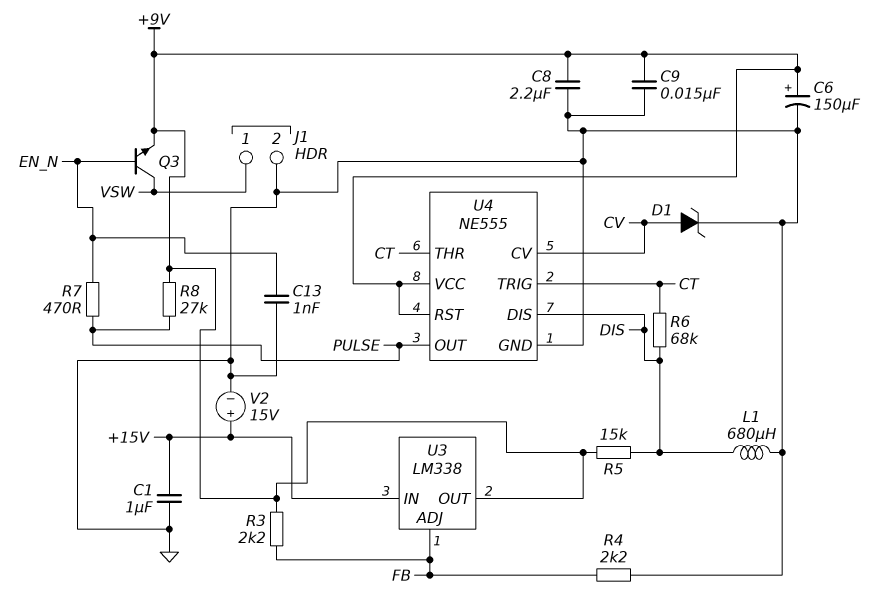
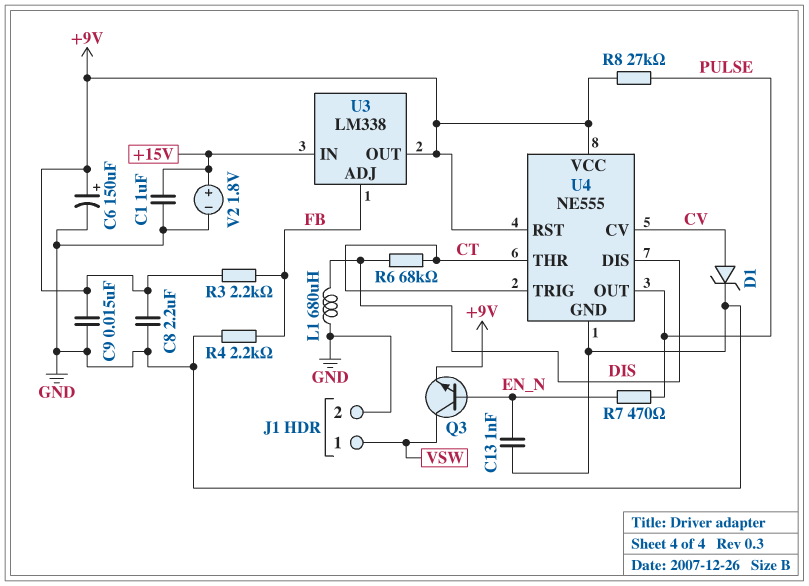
R5: 15k (+9V, DIS) -> none
V2: 15V (plus +15V, minus GND) -> 1.8V (plus +15V, minus GND)

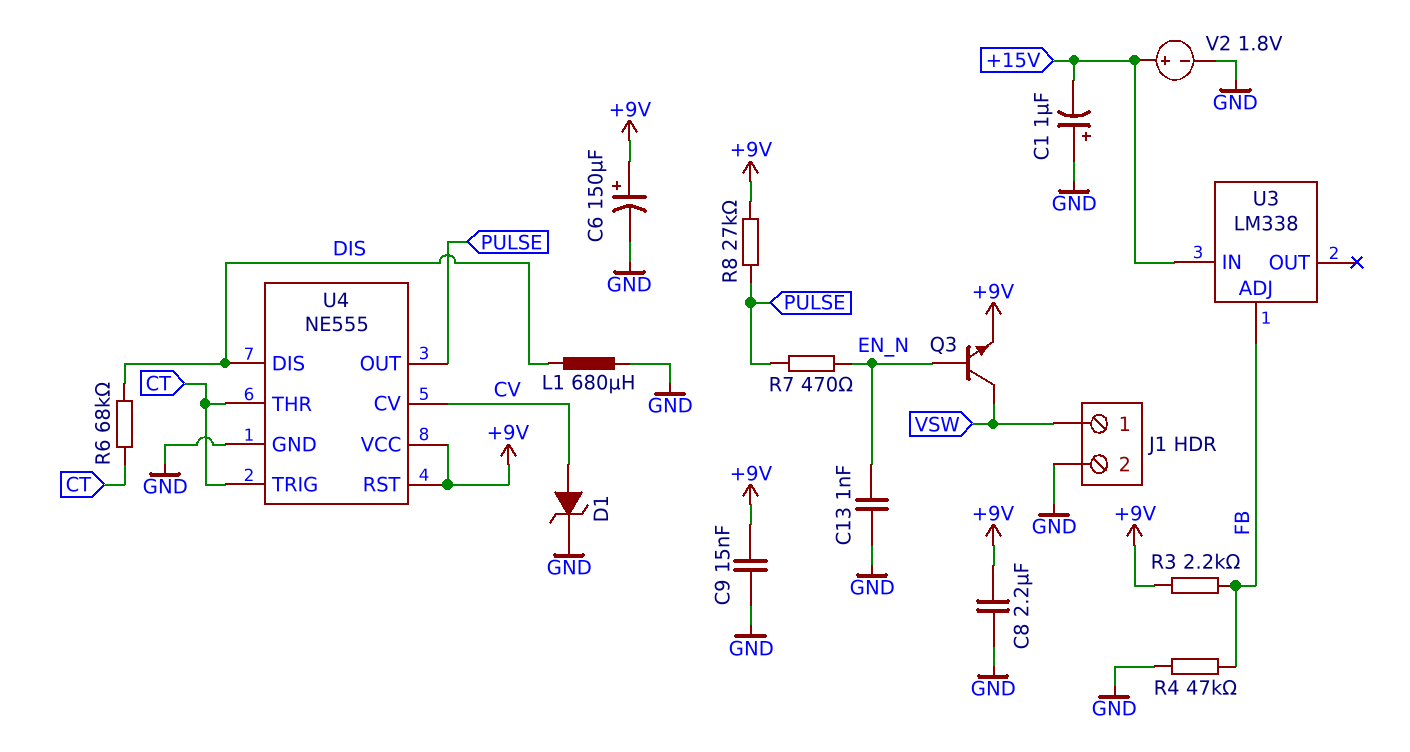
C1: 1uF (+15V, GND) -> 1uF (plus GND, minus +15V)
R4: 2.2k (FB, GND) -> 47k (FB, GND)
U3 pin OUT: +9V -> none

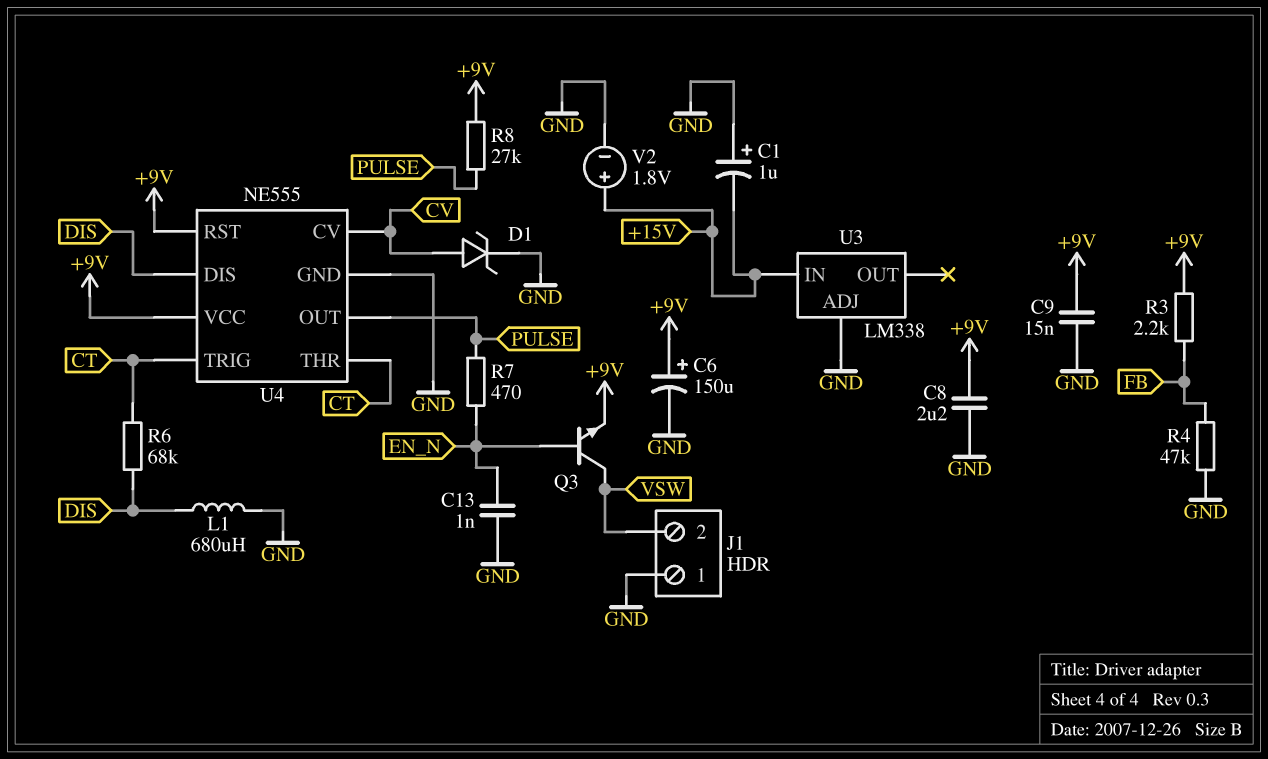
J1 pin 1: VSW -> GND
J1 pin 2: GND -> VSW
U3 pin ADJ: FB -> GND

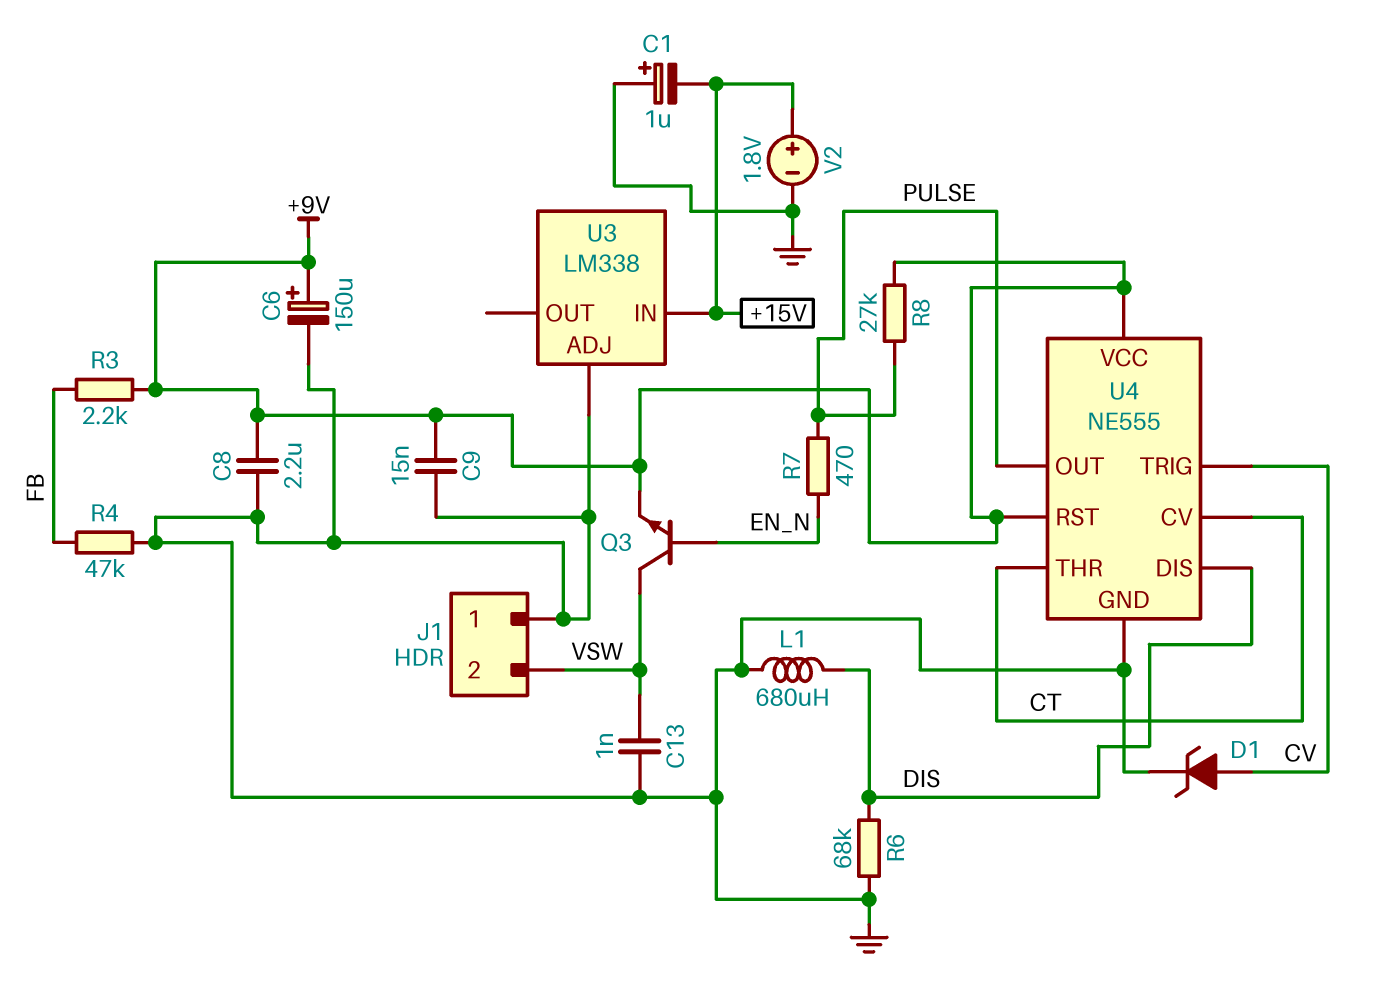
C13: 1nF (EN_N, GND) -> 1nF (GND, VSW)
R6: 68k (CT, DIS) -> 68k (DIS, GND)
U4 pin CV: CV -> CT
U4 pin TRIG: CT -> CV

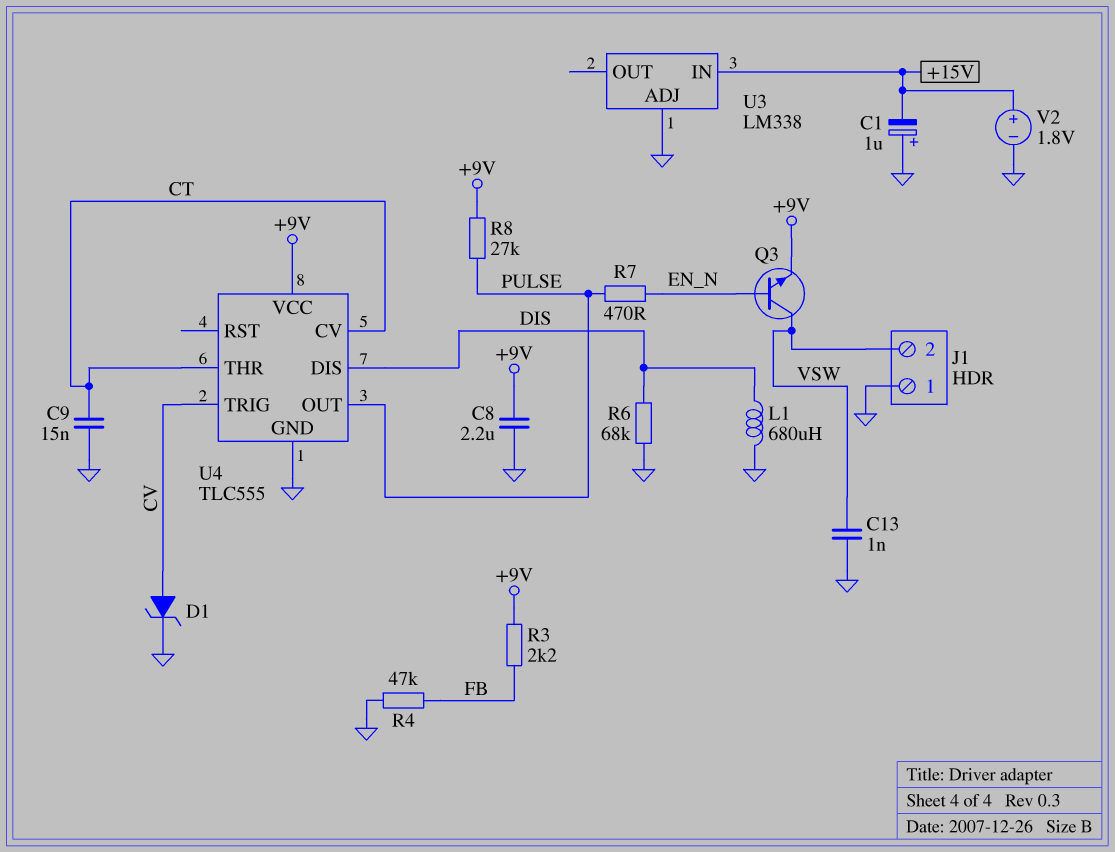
C6: 150uF (plus +9V, minus GND) -> none
C9: 15nF (+9V, GND) -> 15nF (CT, GND)
U4: NE555 -> TLC555
U4 pin RST: +9V -> none

